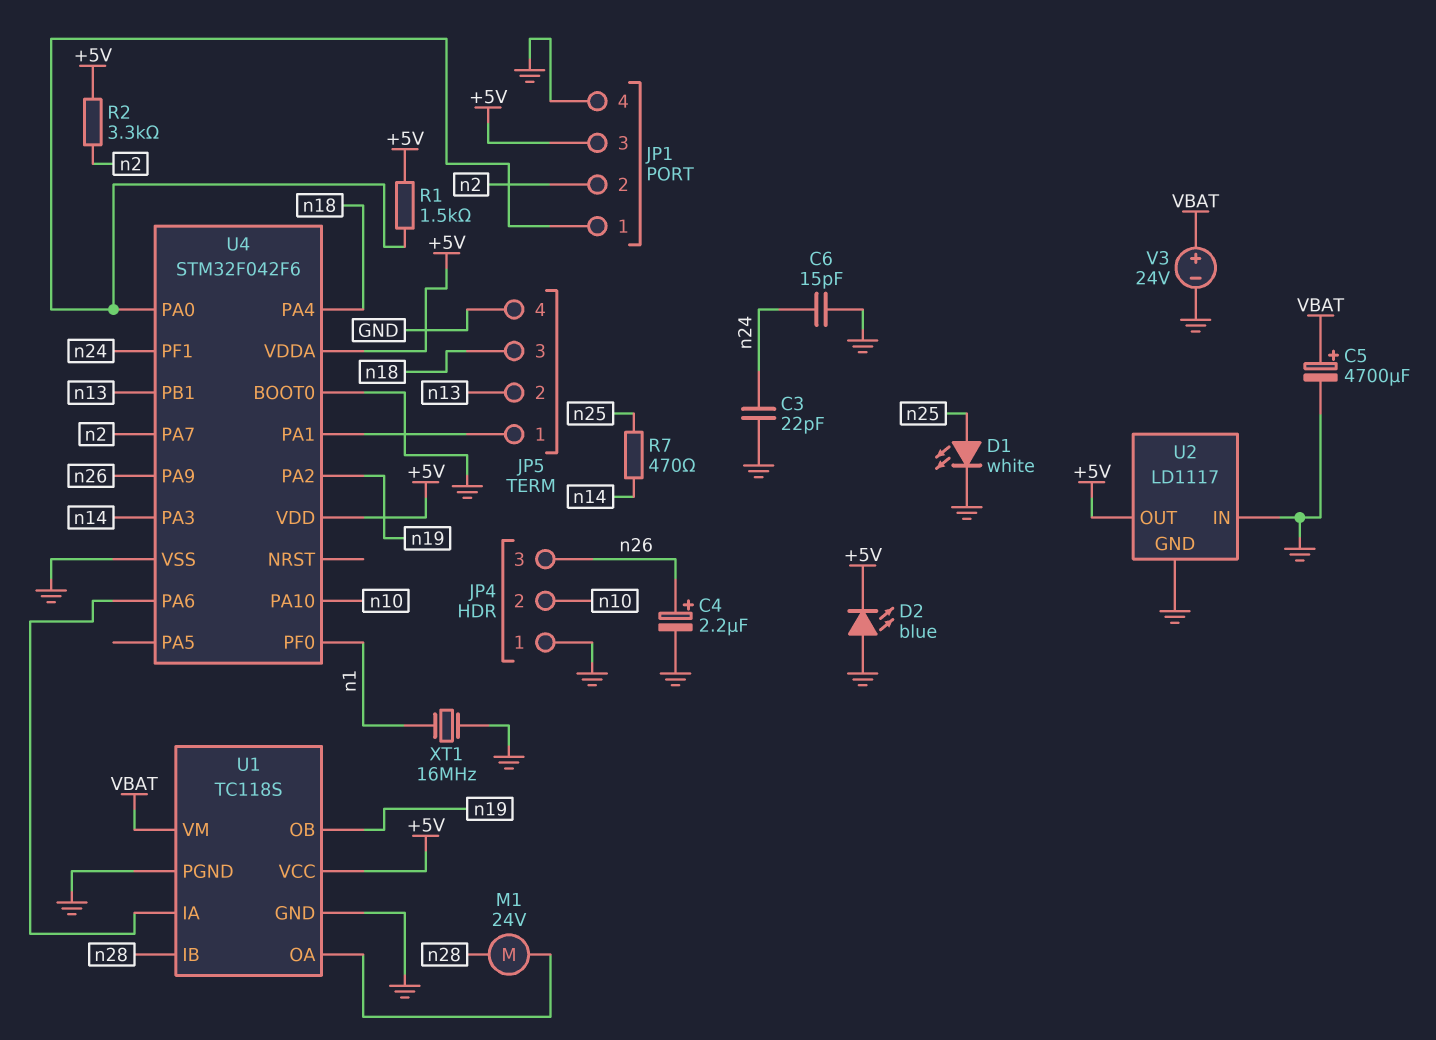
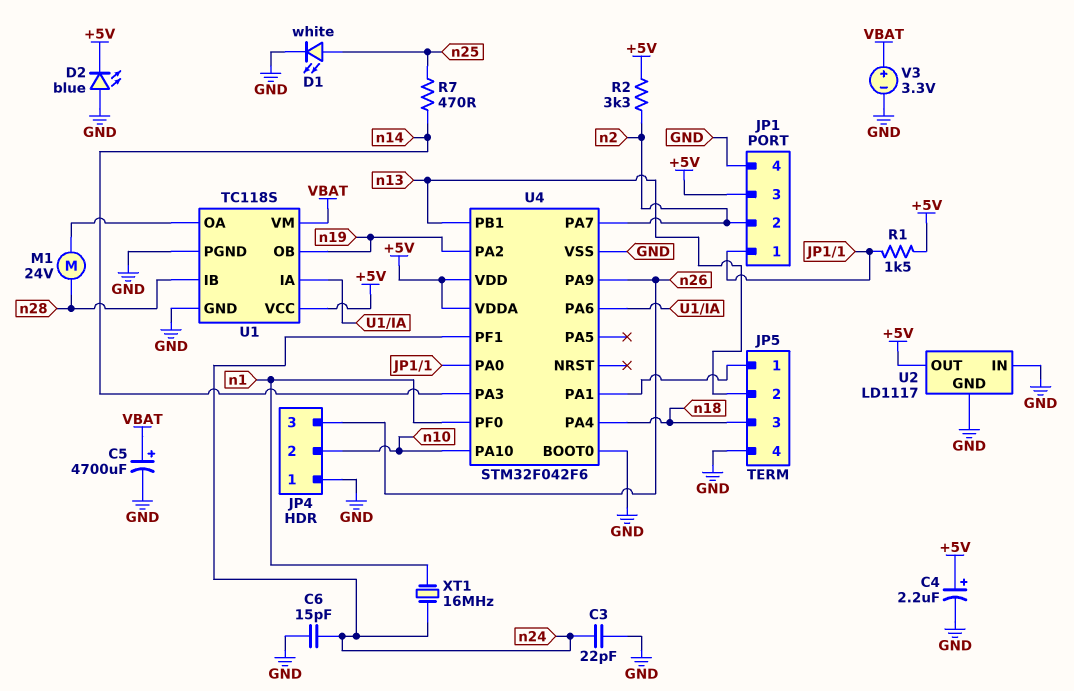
C4: 2.2uF (plus n26, minus GND) -> 2.2uF (plus +5V, minus GND)
V3: 24V (plus VBAT, minus GND) -> 3.3V (plus VBAT, minus GND)
XT1: 16MHz (GND, n1) -> 16MHz (n1, n24)

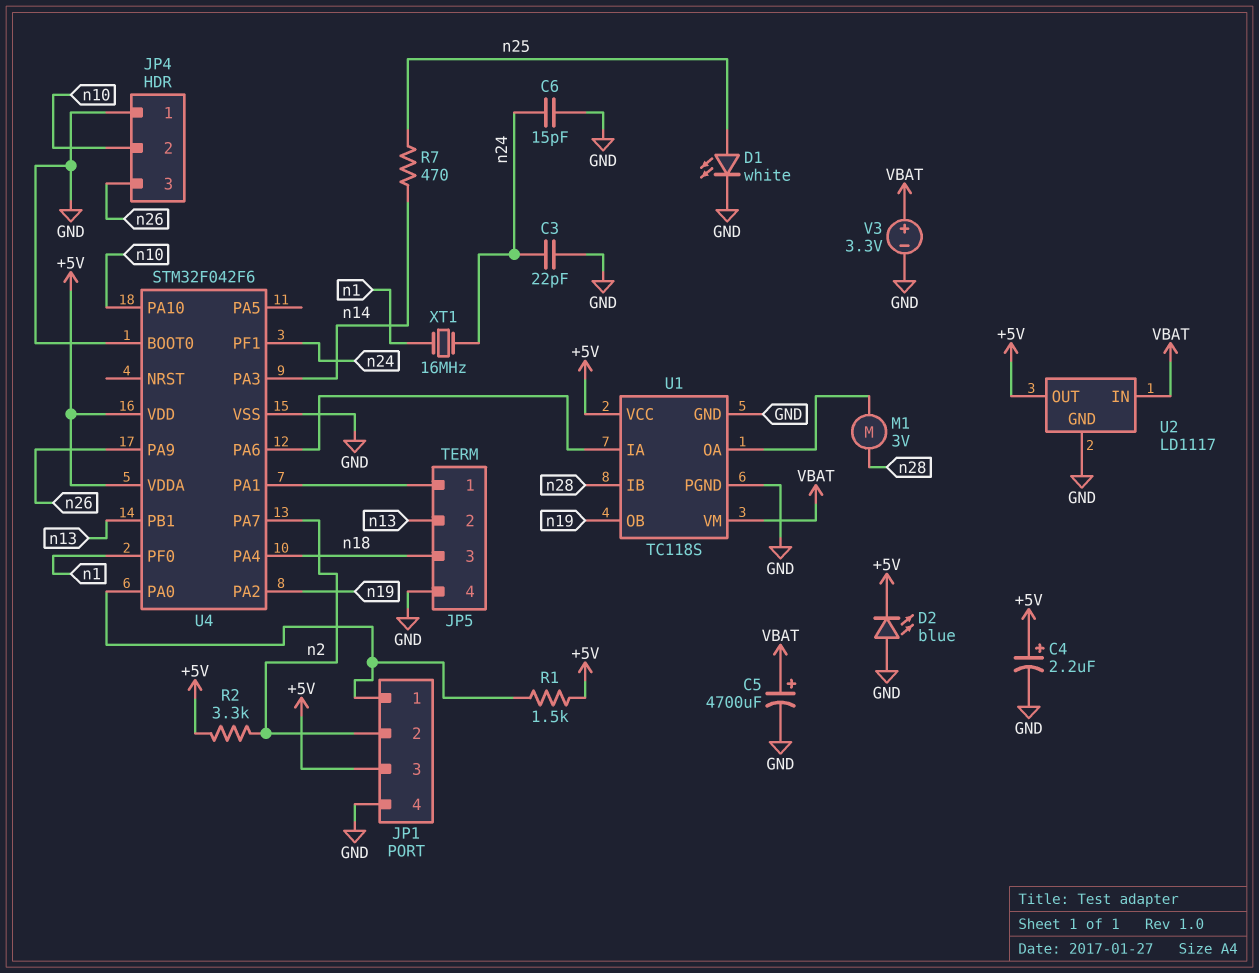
M1: motor 24V (U1/OA, n28) -> motor 3V (U1/OA, n28)
U2 pin IN: GND -> VBAT

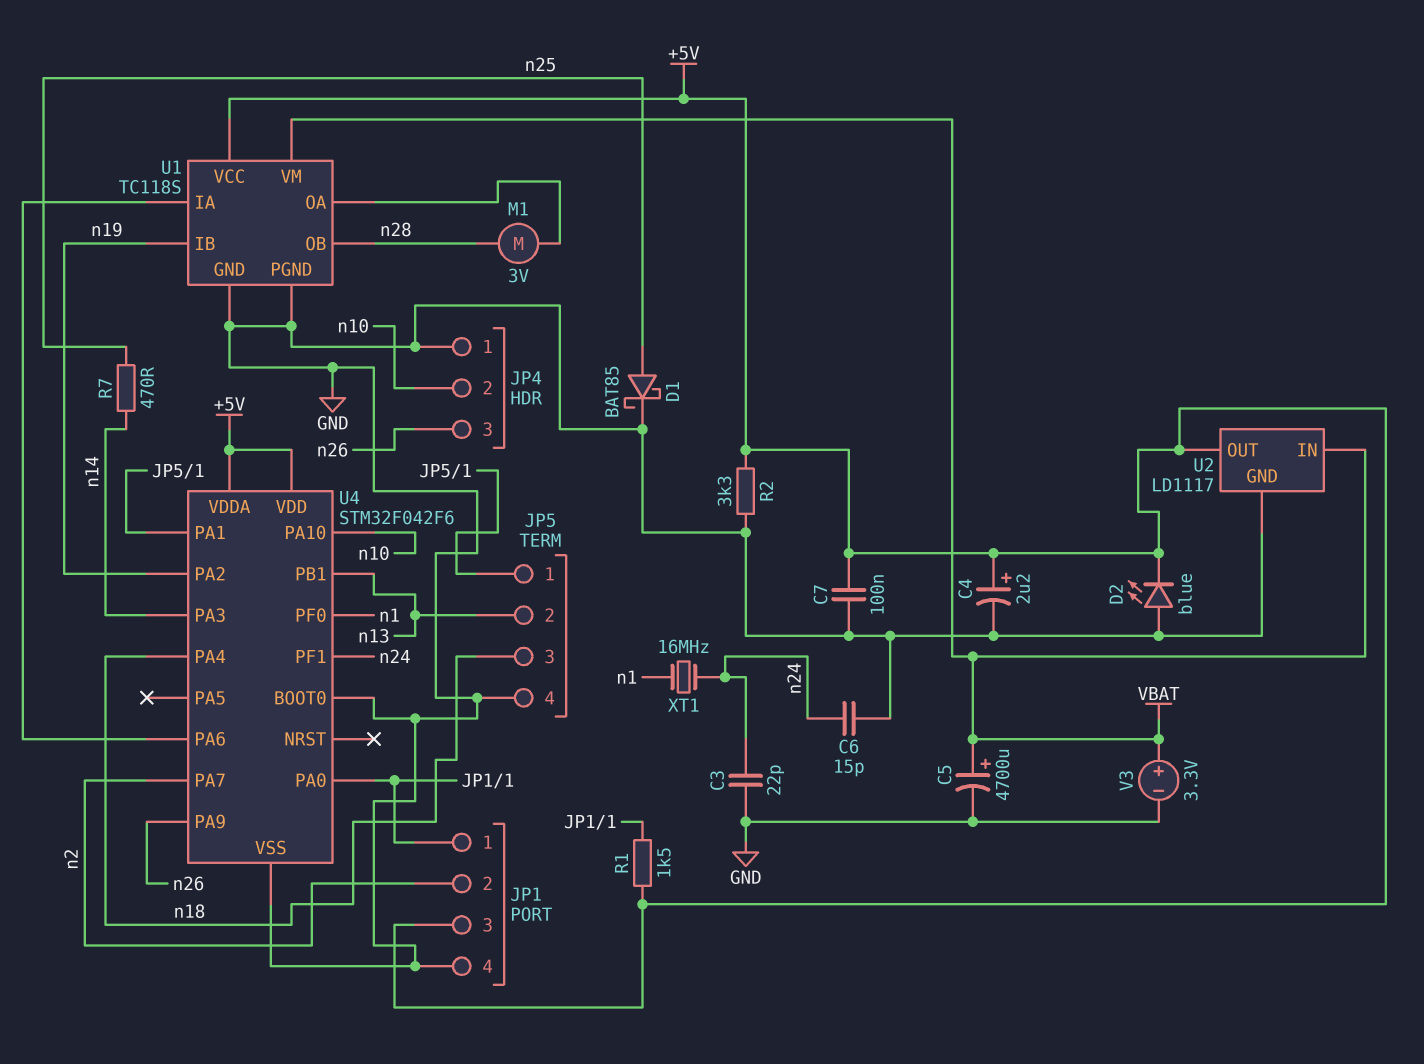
C7: none -> 100nF (+5V, GND)
D1: LED white (A n25, K GND) -> schottky BAT85 (A n25, K GND)
R2: 3.3k (+5V, n2) -> 3.3k (+5V, GND)
U1 pin IB: n28 -> n19
U1 pin OB: n19 -> n28

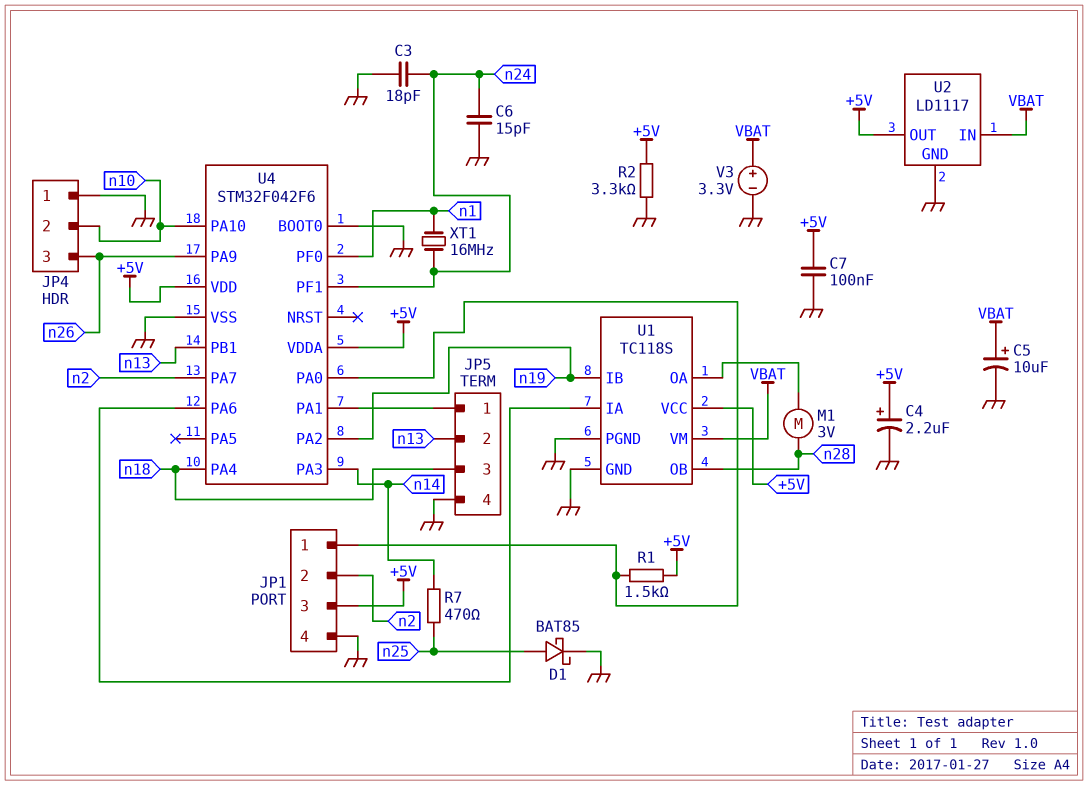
C3: 22pF (GND, n24) -> 18pF (GND, n24)
C5: 4700uF (plus VBAT, minus GND) -> 10uF (plus VBAT, minus GND)
D2: LED blue (A GND, K +5V) -> none

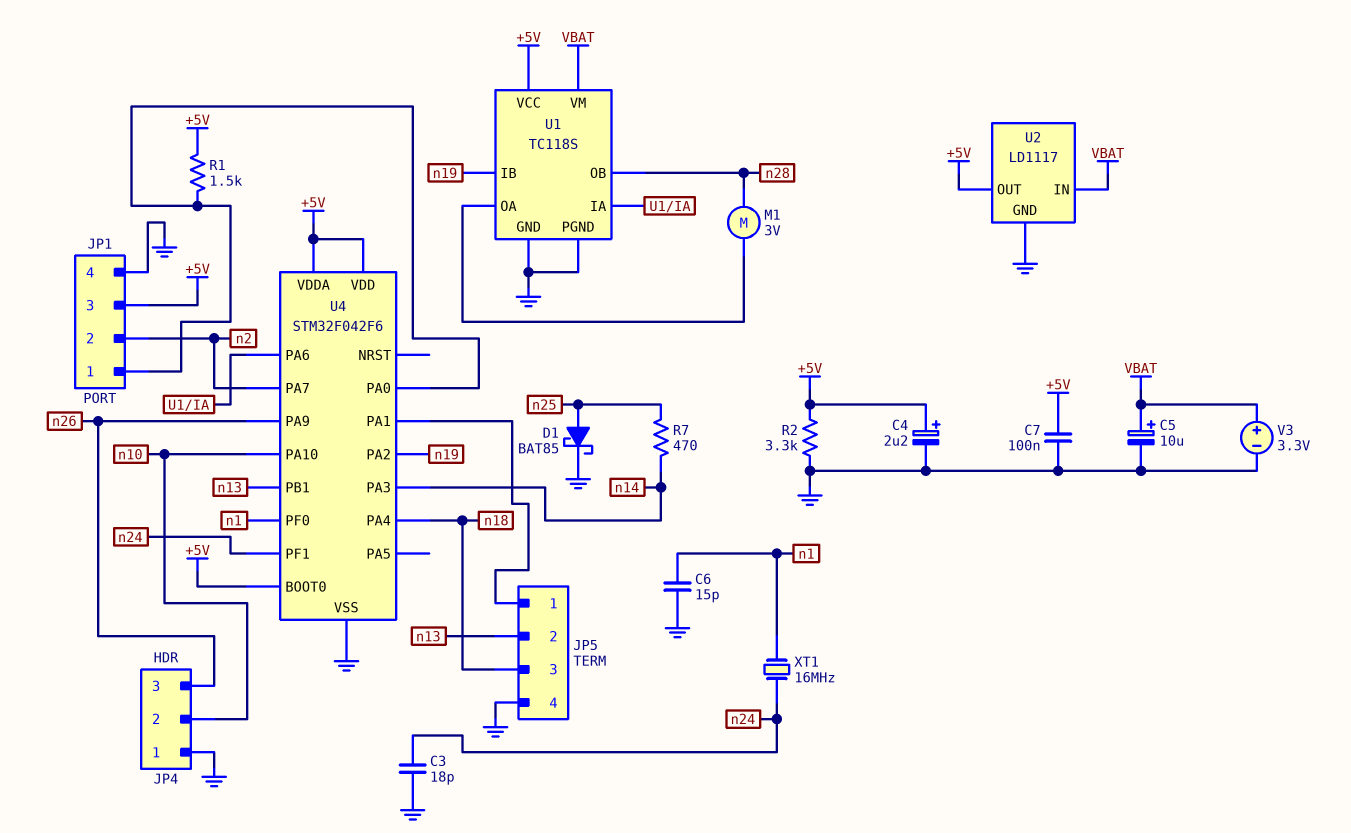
C6: 15pF (GND, n24) -> 15pF (GND, n1)
U4 pin BOOT0: GND -> +5V

